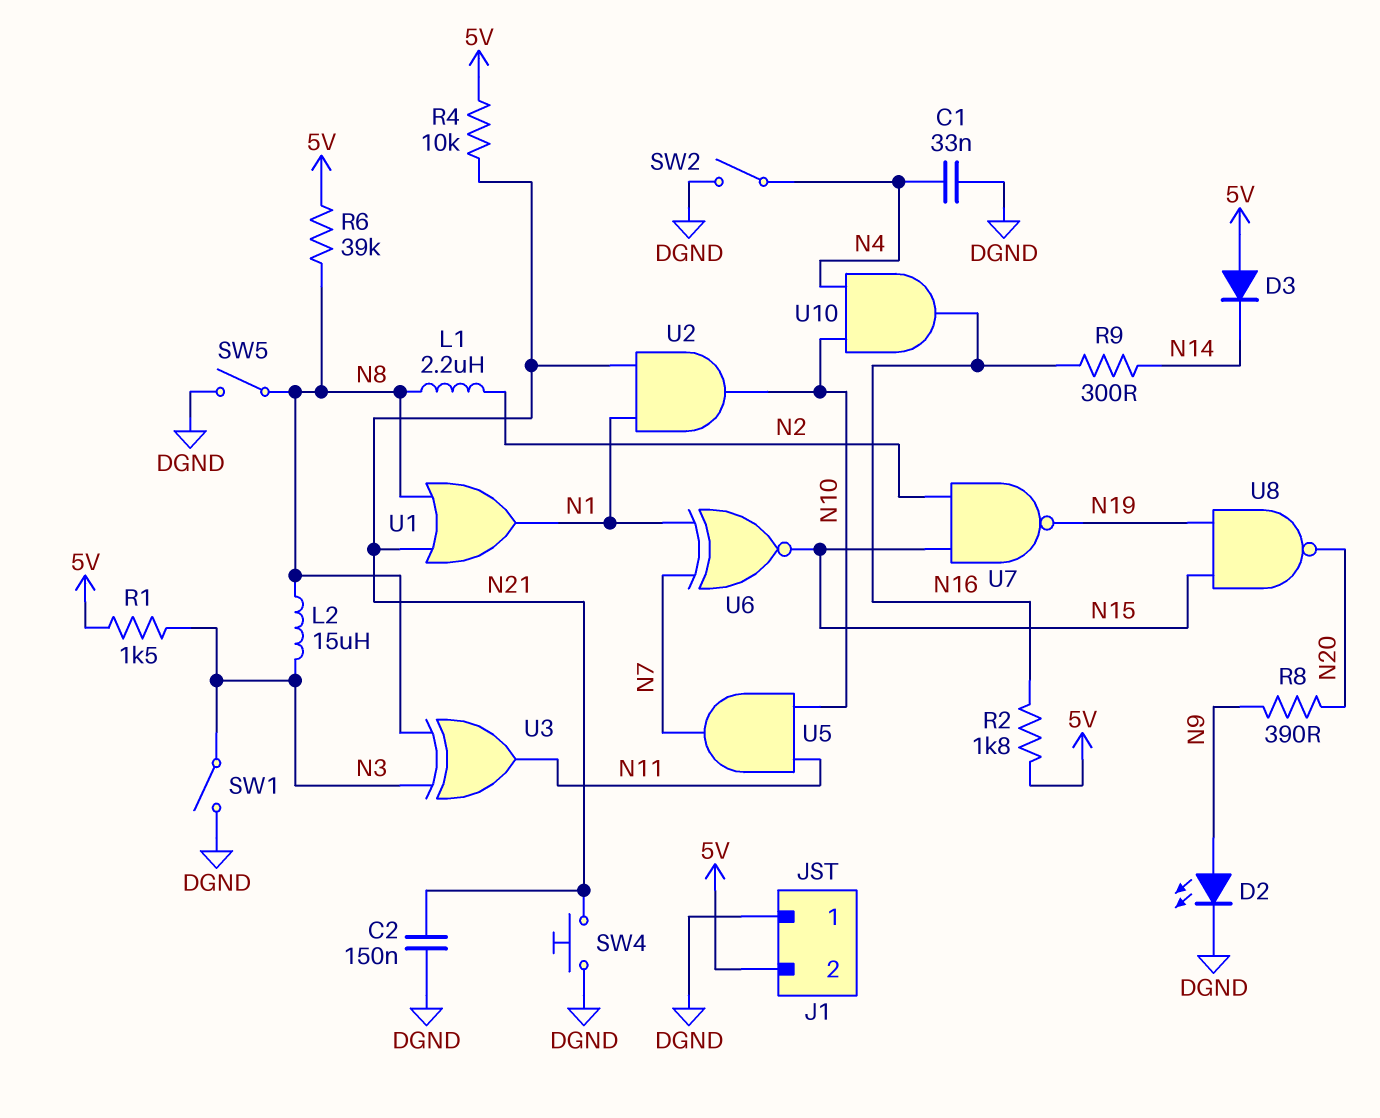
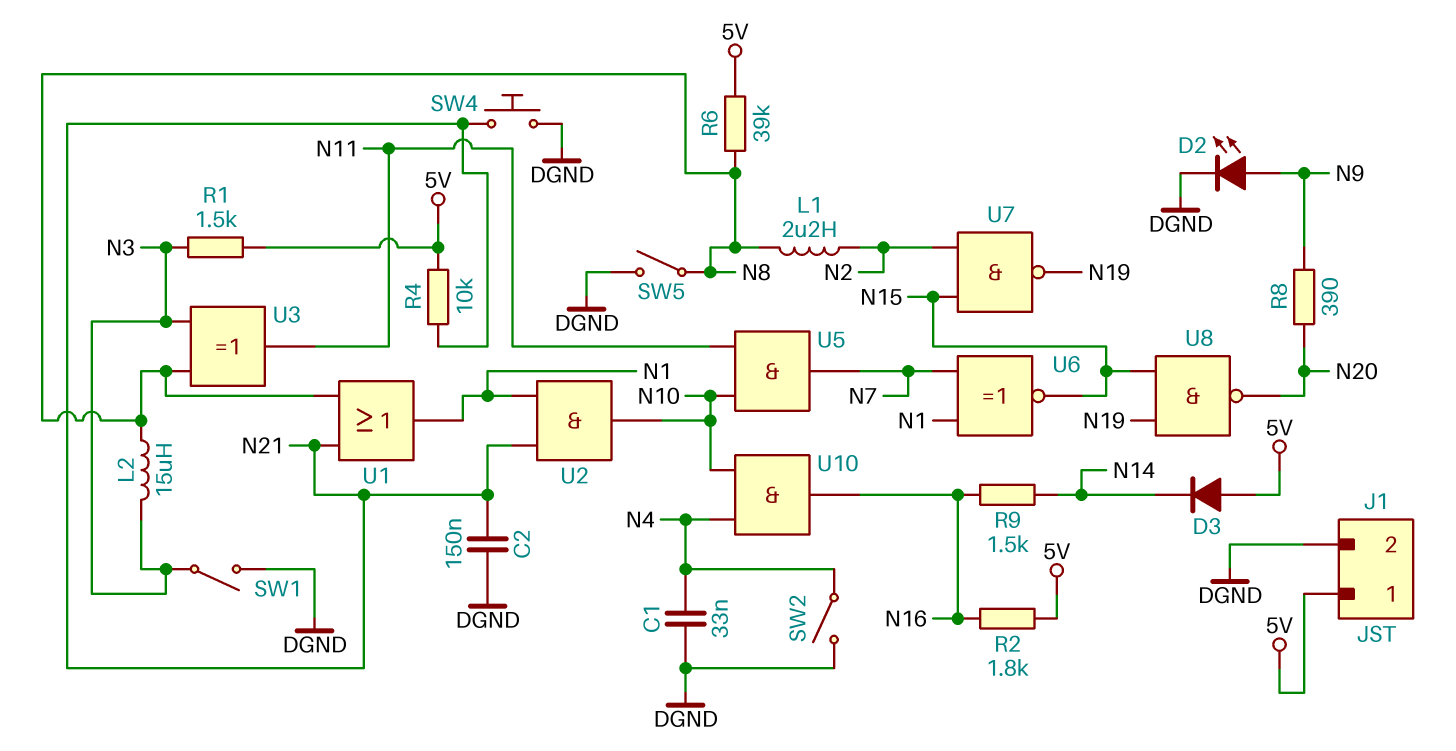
J1 pin 1: DGND -> 5V
J1 pin 2: 5V -> DGND
R9: 300 (N14, N16) -> 1.5k (N14, N16)

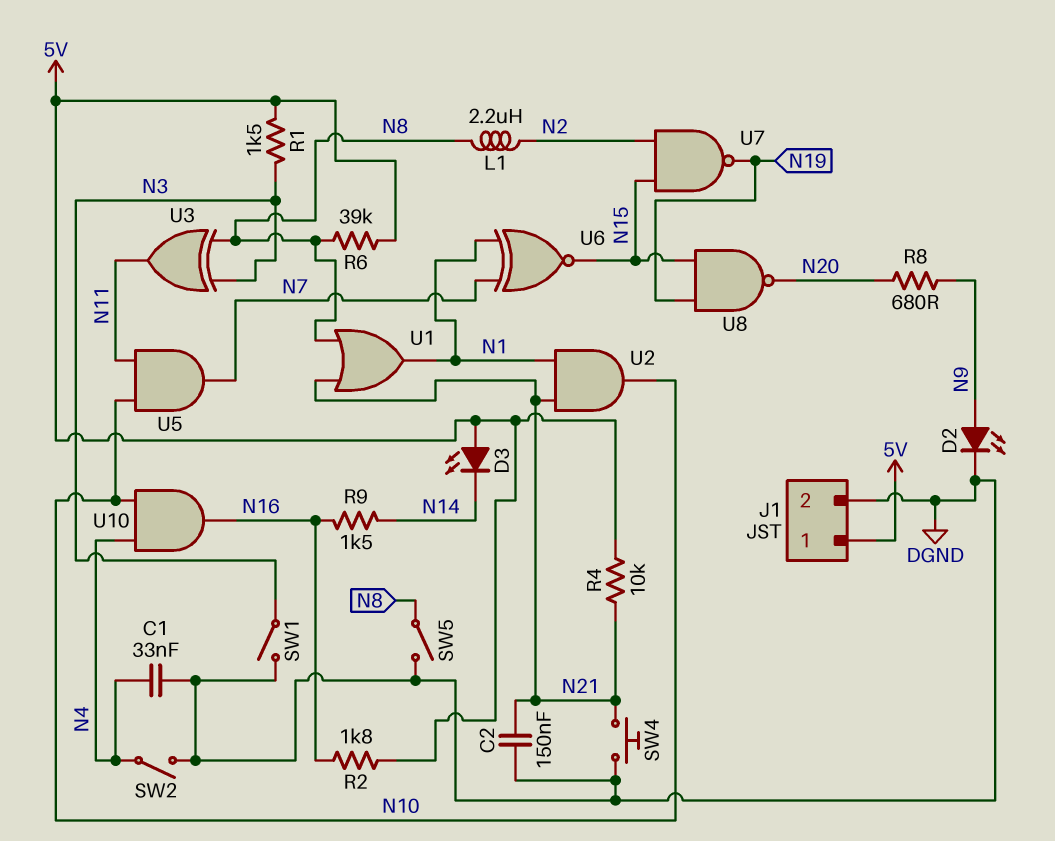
D3: diode (A 5V, K N14) -> LED (A 5V, K N14)
L2: 15uH (N3, N8) -> none
R8: 390 (N9, N20) -> 680 (N9, N20)

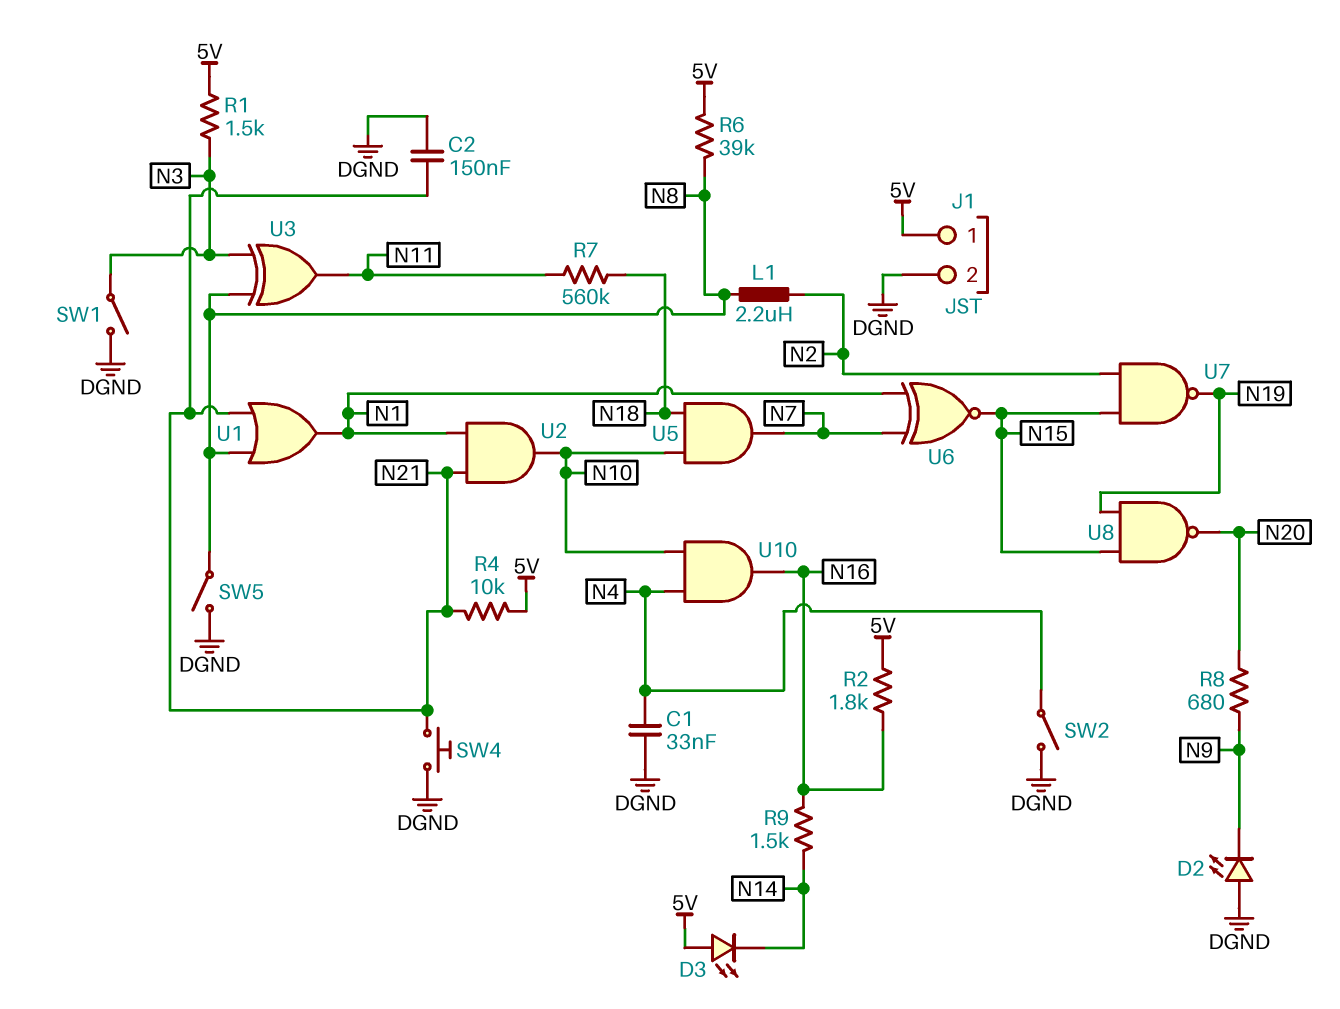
D2: LED (A N9, K DGND) -> LED (A DGND, K N9)
R7: none -> 560k (N11, N18)
U5: AND (in N10, in N11, out N7) -> AND (in N10, in N18, out N7)

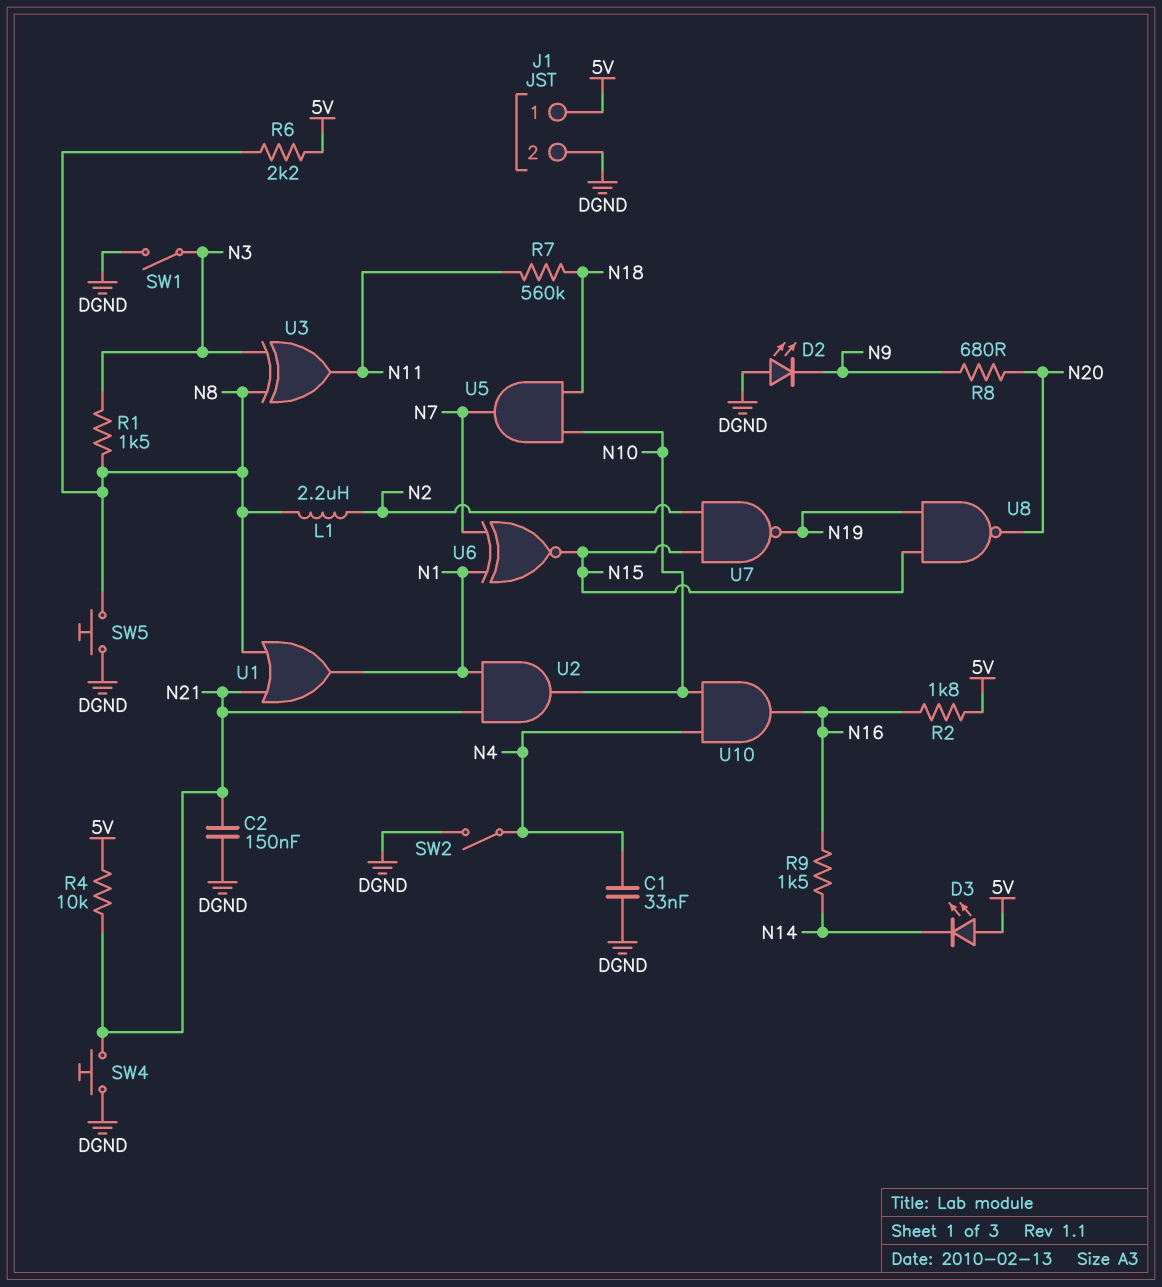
R1: 1.5k (5V, N3) -> 1.5k (N3, N8)
R6: 39k (5V, N8) -> 2.2k (5V, N8)
SW5: switch (DGND, N8) -> button (DGND, N8)

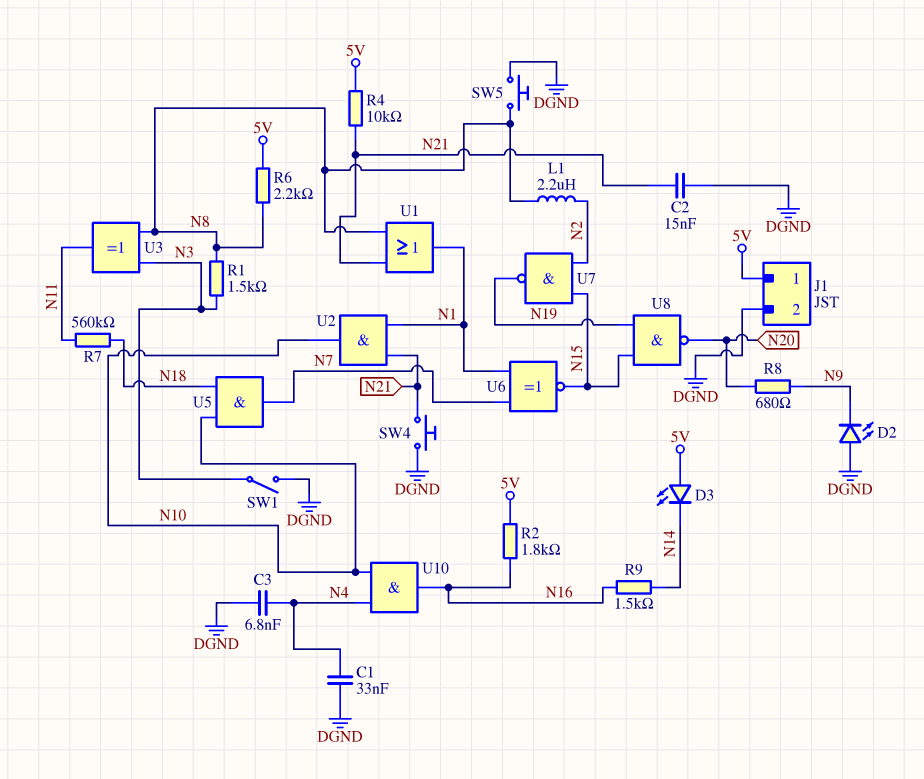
C2: 150nF (DGND, N21) -> 15nF (DGND, N21)
C3: none -> 6.8nF (DGND, N4)
SW2: switch (DGND, N4) -> none

